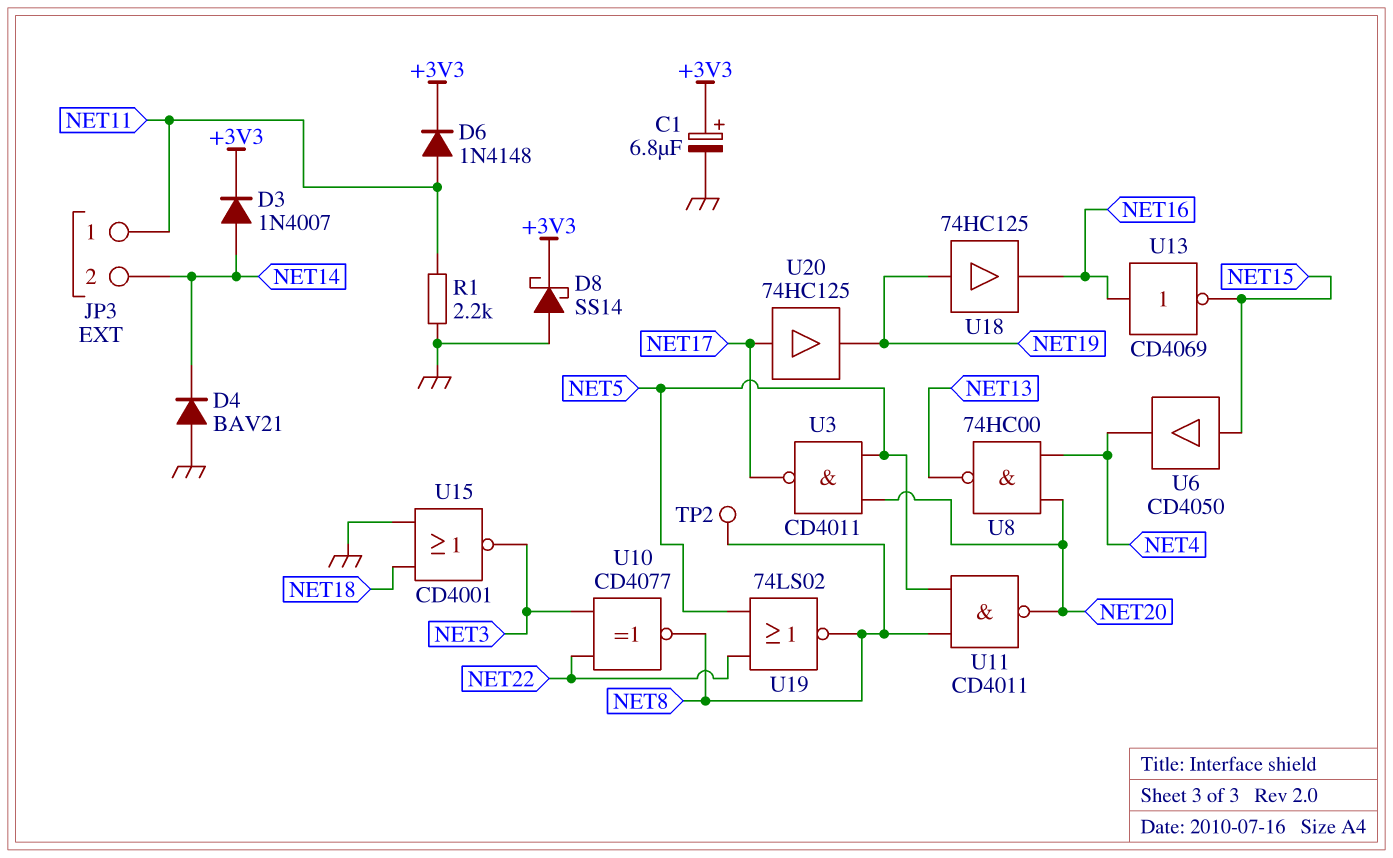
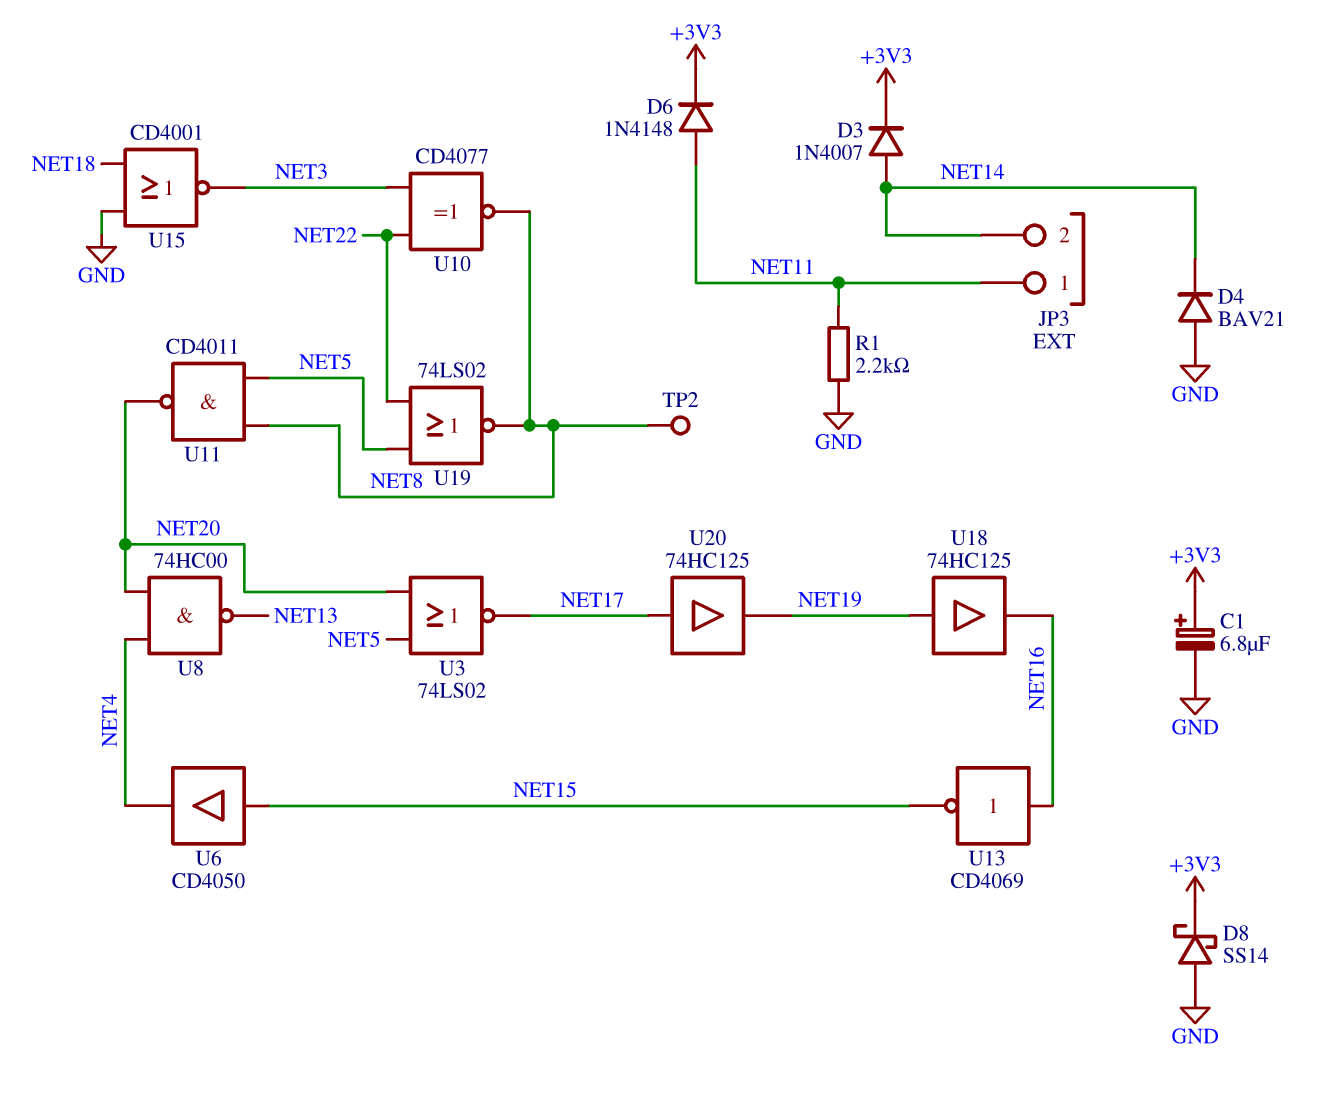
U3: NAND CD4011 (in NET5, in NET20, out NET17) -> NOR 74LS02 (in NET5, in NET20, out NET17)

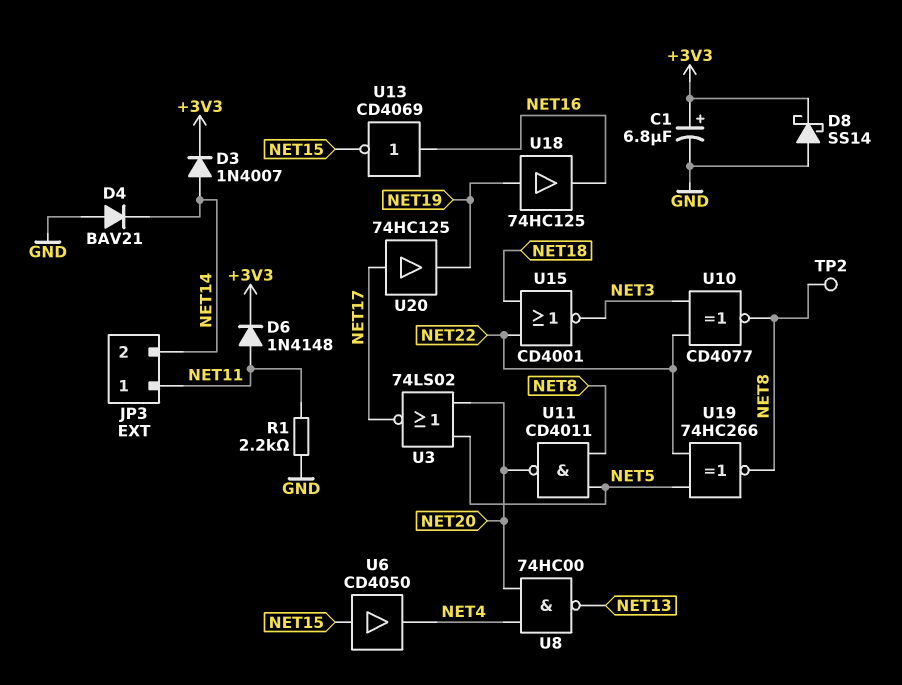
U15: NOR CD4001 (in GND, in NET18, out NET3) -> NOR CD4001 (in NET18, in NET22, out NET3)
U19: NOR 74LS02 (in NET5, in NET22, out NET8) -> XNOR 74HC266 (in NET5, in NET22, out NET8)

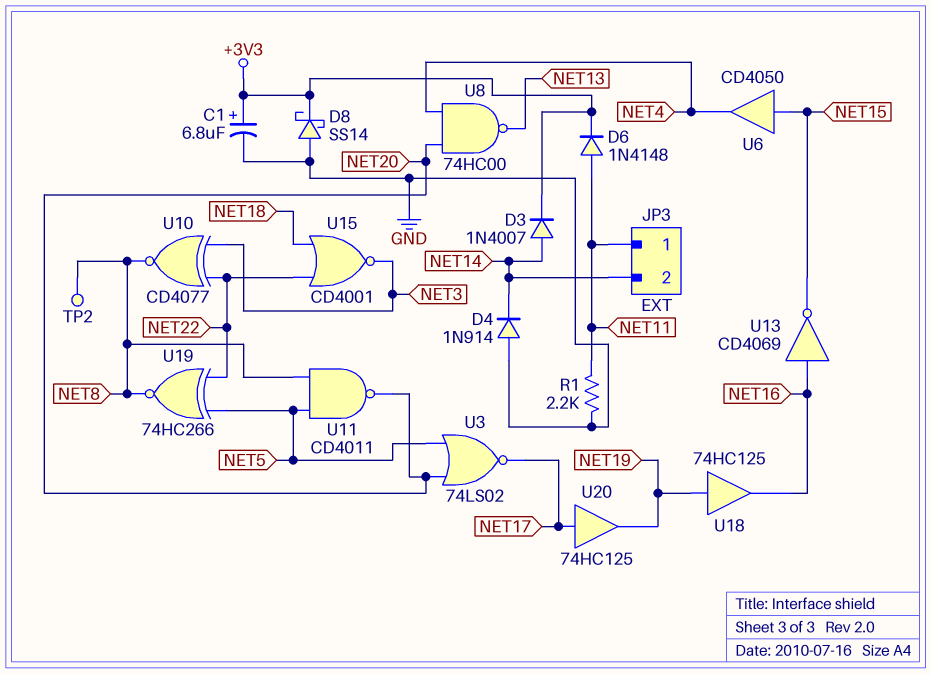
D4: diode BAV21 (A GND, K NET14) -> diode 1N914 (A GND, K NET14)

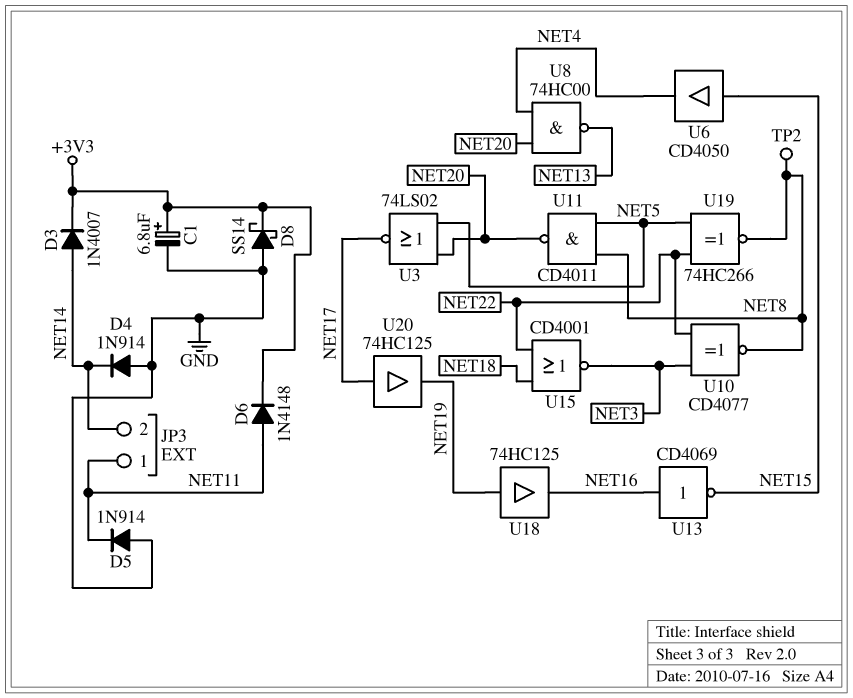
D5: none -> diode 1N914 (A GND, K NET11)
R1: 2.2k (GND, NET11) -> none

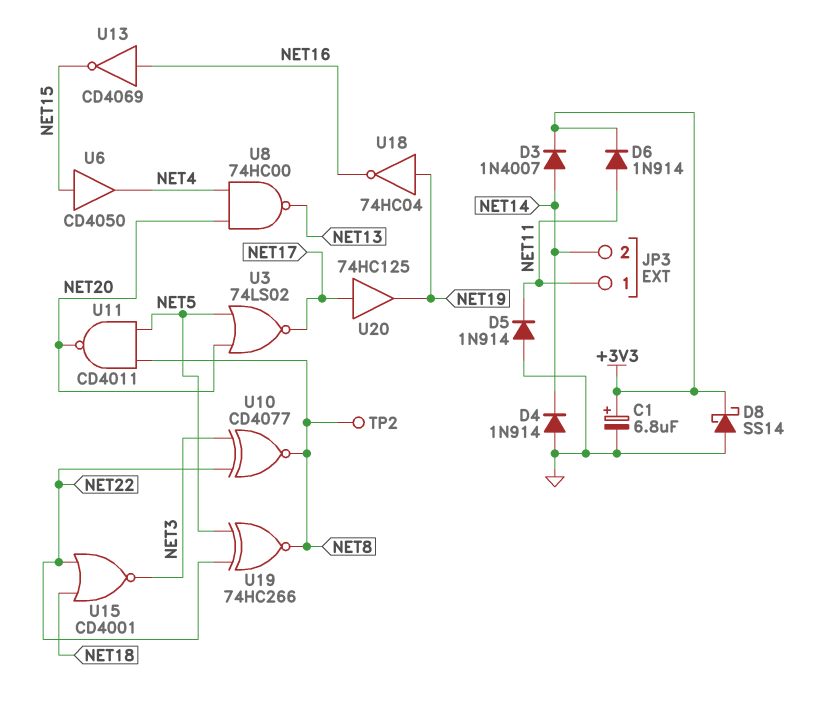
D6: diode 1N4148 (A NET11, K +3V3) -> diode 1N914 (A NET11, K +3V3)
U18: buffer 74HC125 (in NET19, out NET16) -> NOT 74HC04 (in NET19, out NET16)

